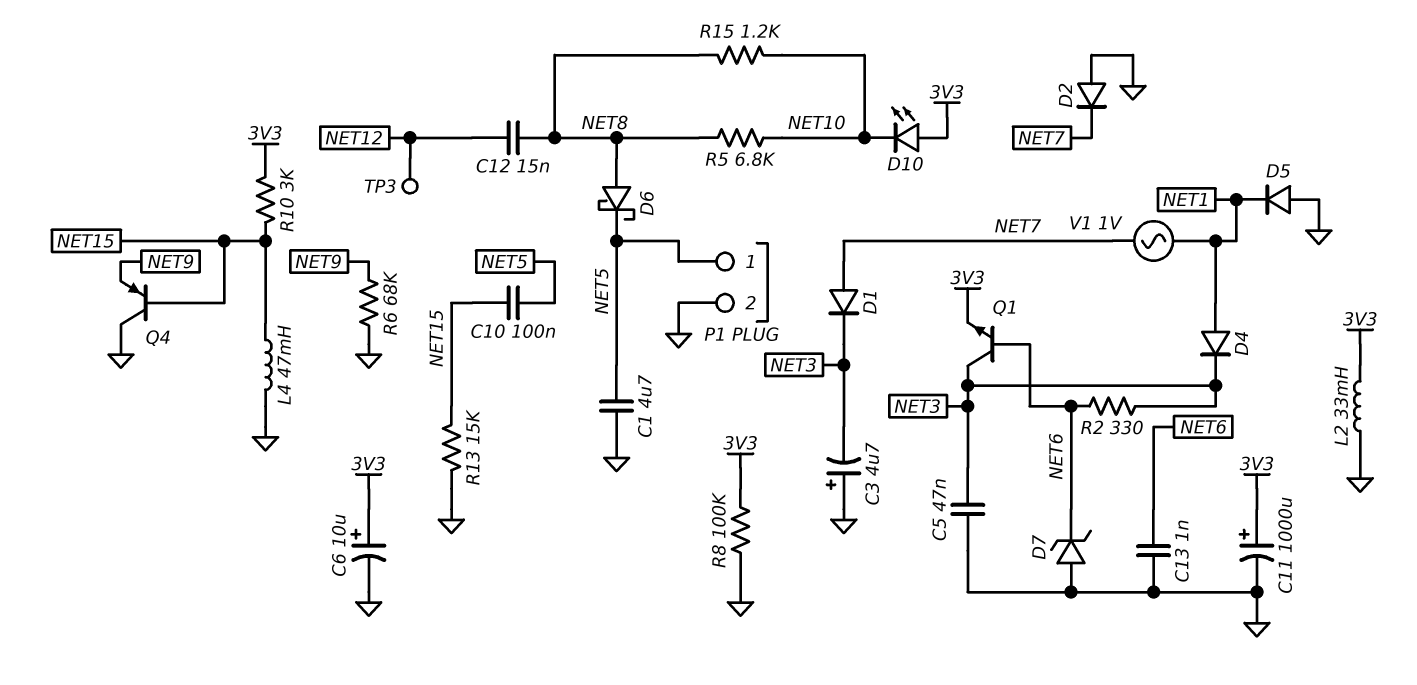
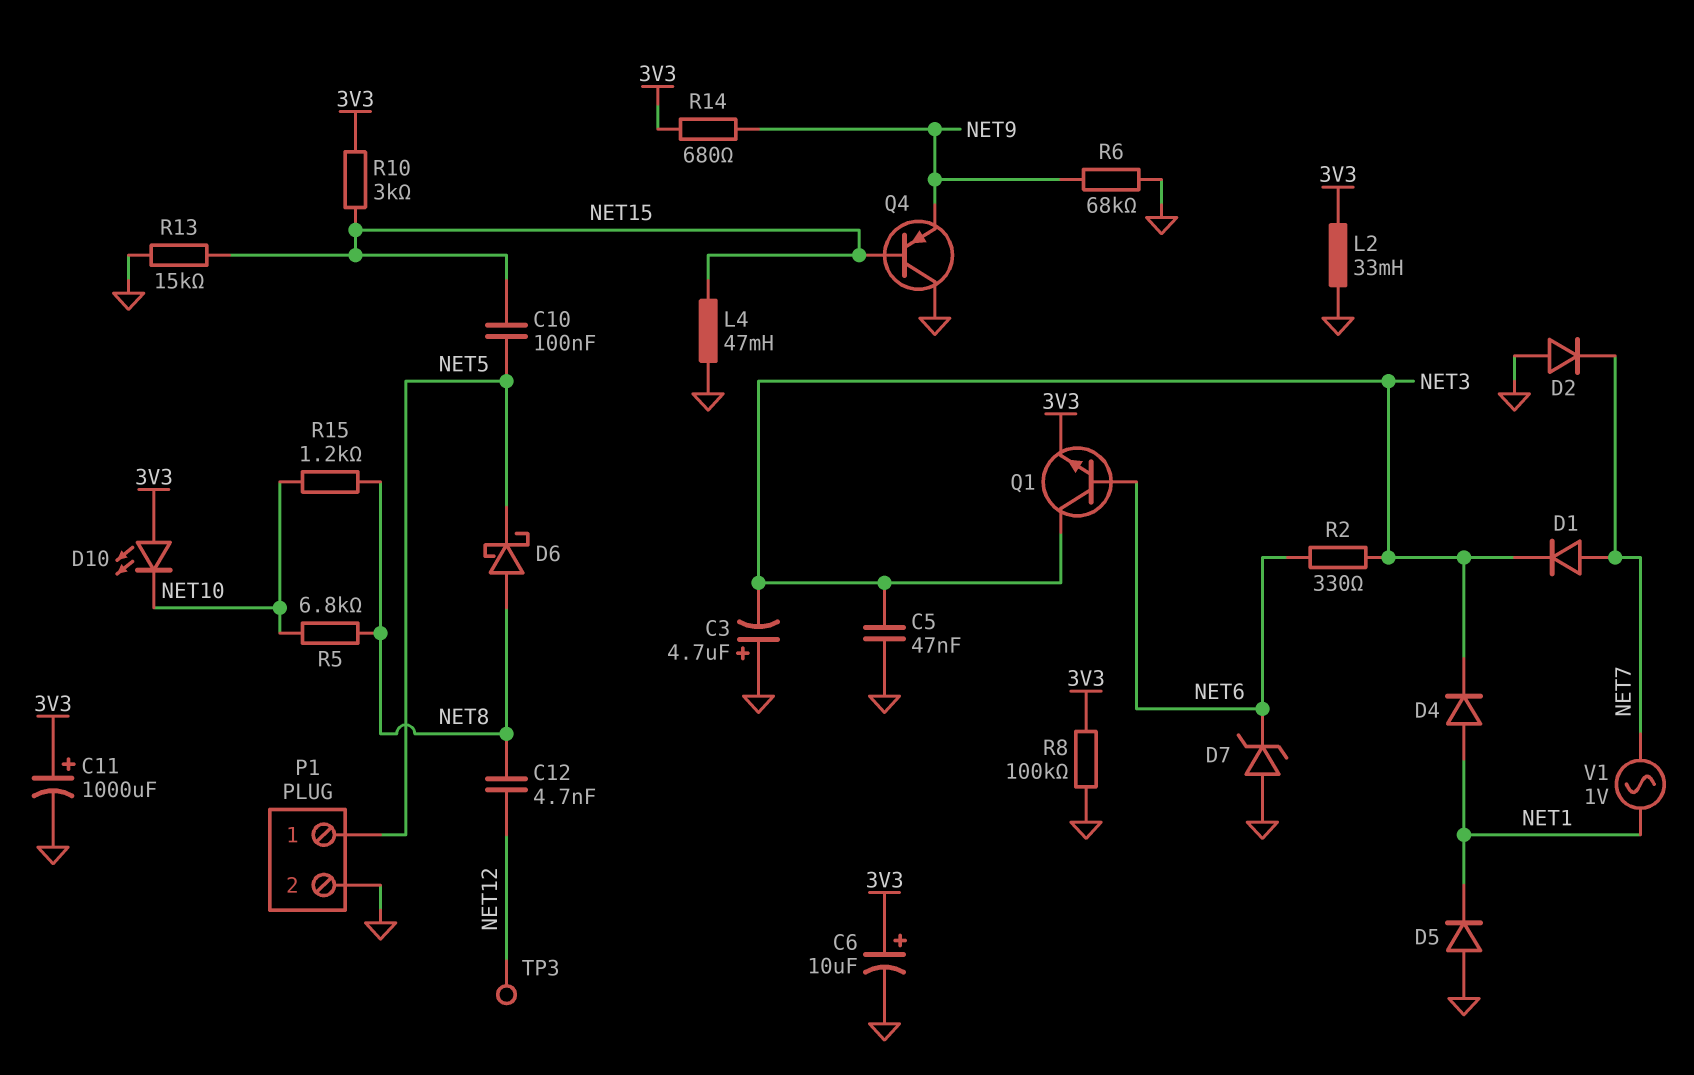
C1: 4.7uF (GND, NET5) -> none
C12: 15nF (NET8, NET12) -> 4.7nF (NET8, NET12)
C13: 1nF (GND, NET6) -> none
R14: none -> 680 (3V3, NET9)

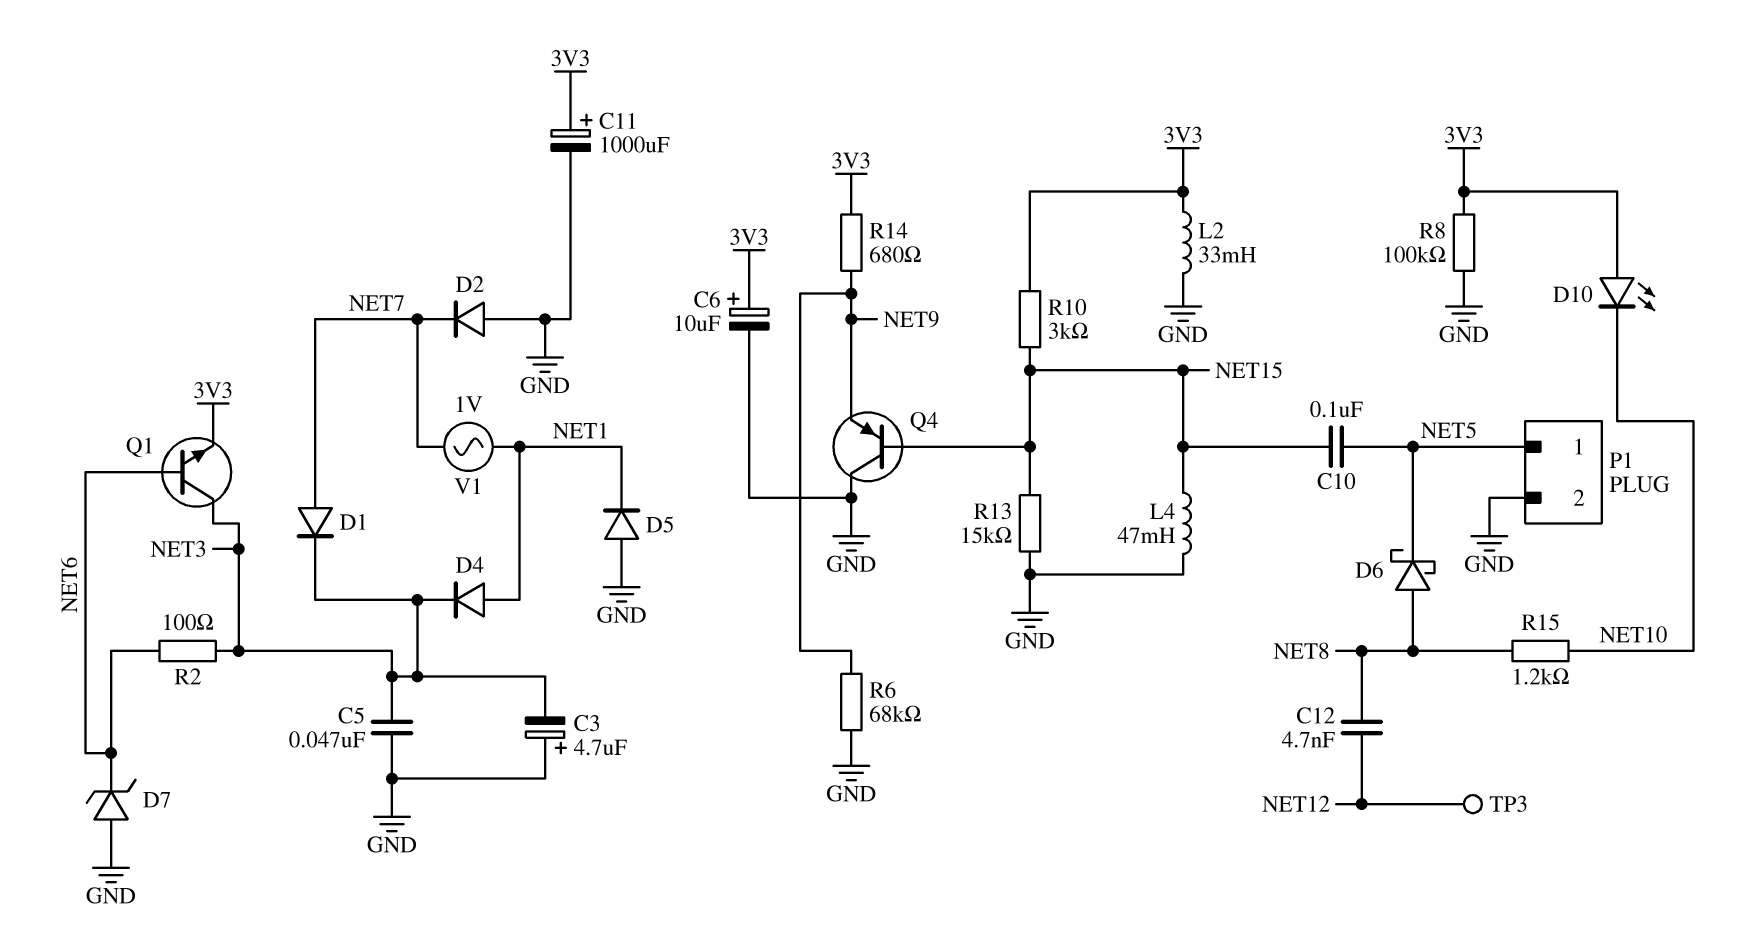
R2: 330 (NET3, NET6) -> 100 (NET3, NET6)
R5: 6.8k (NET8, NET10) -> none

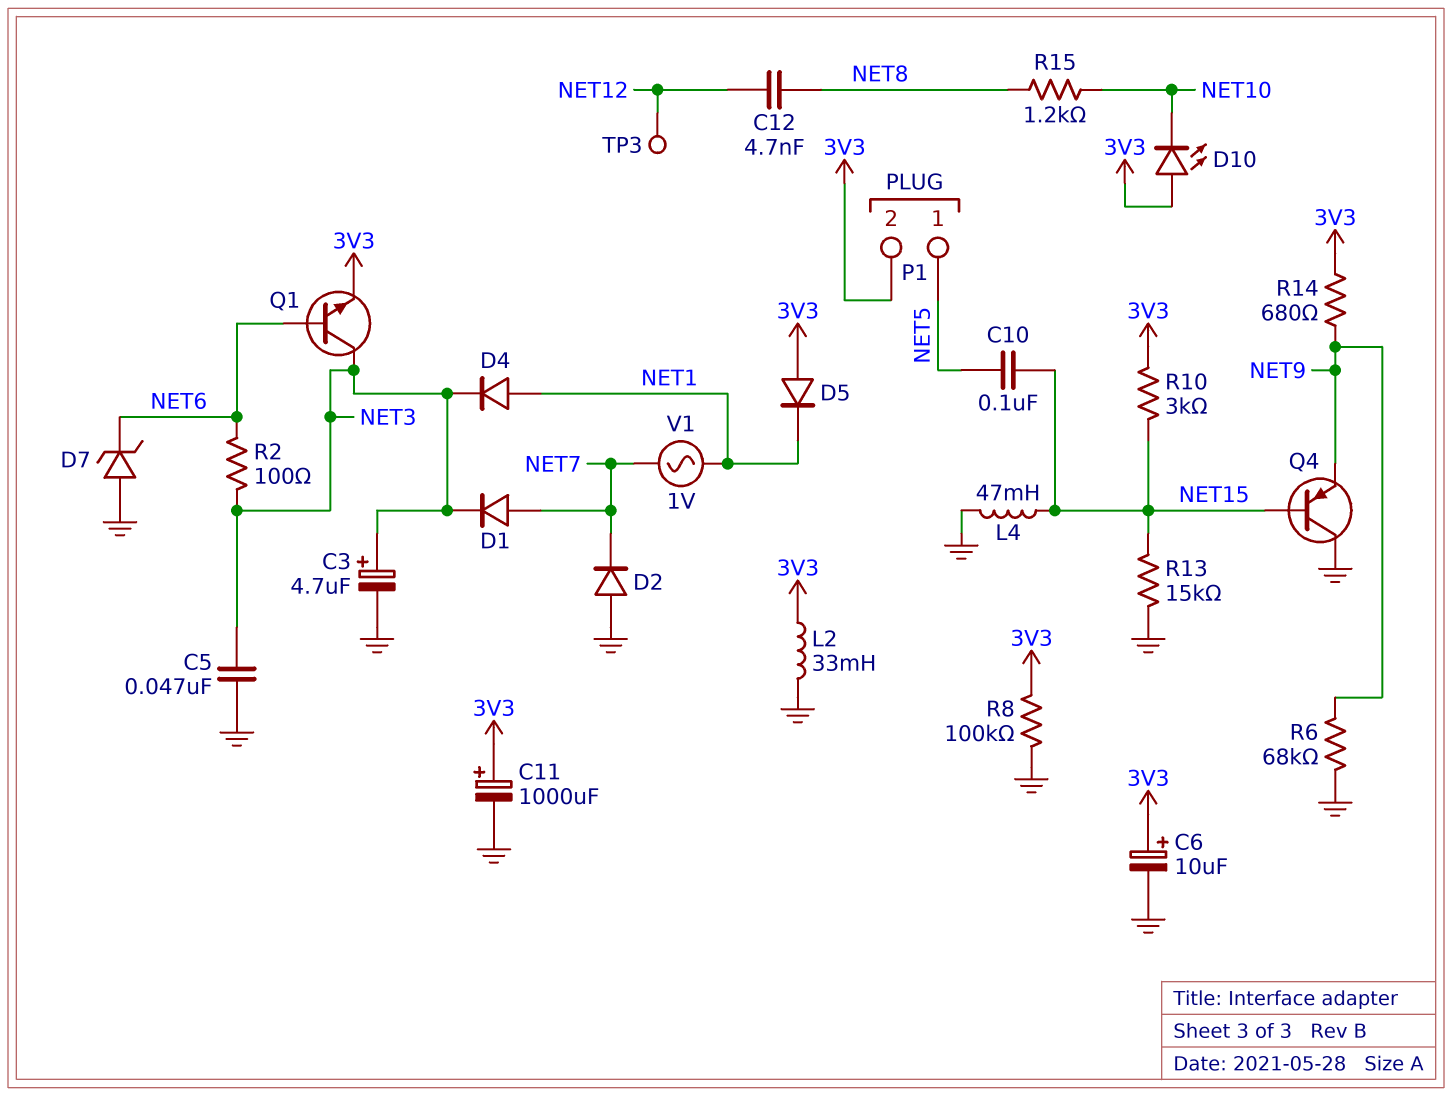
C3: 4.7uF (plus GND, minus NET3) -> 4.7uF (plus NET3, minus GND)
D5: diode (A GND, K NET1) -> diode (A 3V3, K NET1)
D6: schottky (A NET8, K NET5) -> none
P1 pin 2: GND -> 3V3

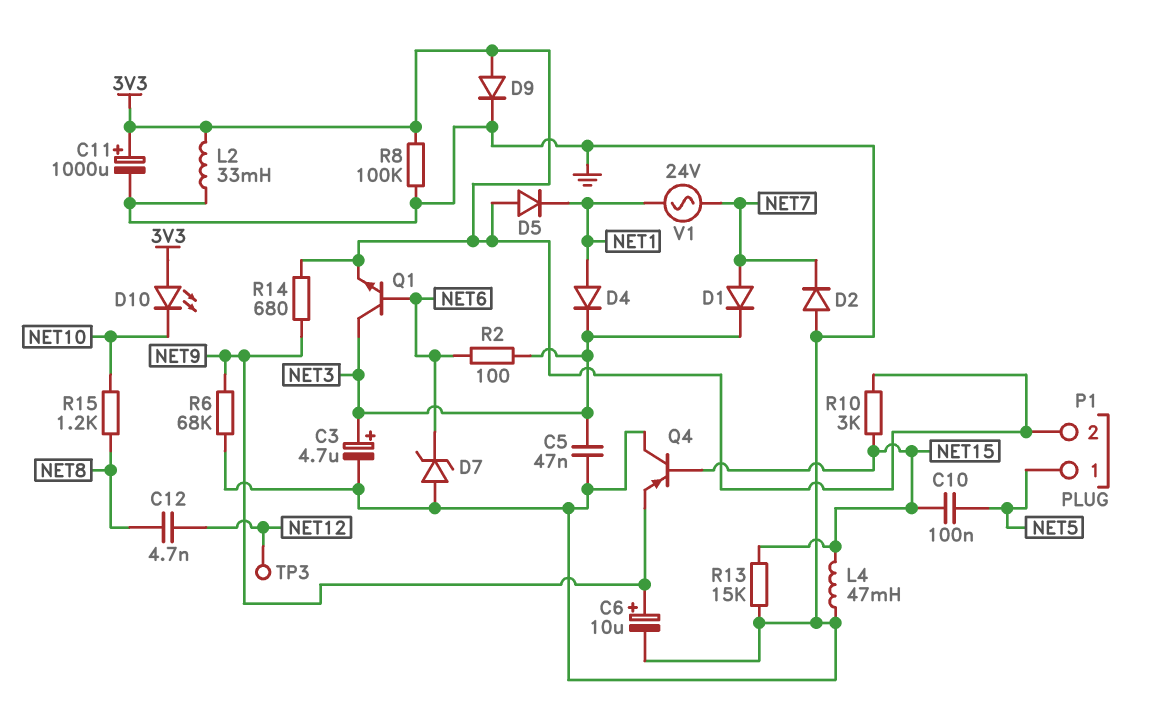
C6: 10uF (plus 3V3, minus GND) -> 10uF (plus NET9, minus GND)
D9: none -> diode (A 3V3, K GND)
V1: AC 1V (NET1, NET7) -> AC 24V (NET1, NET7)

